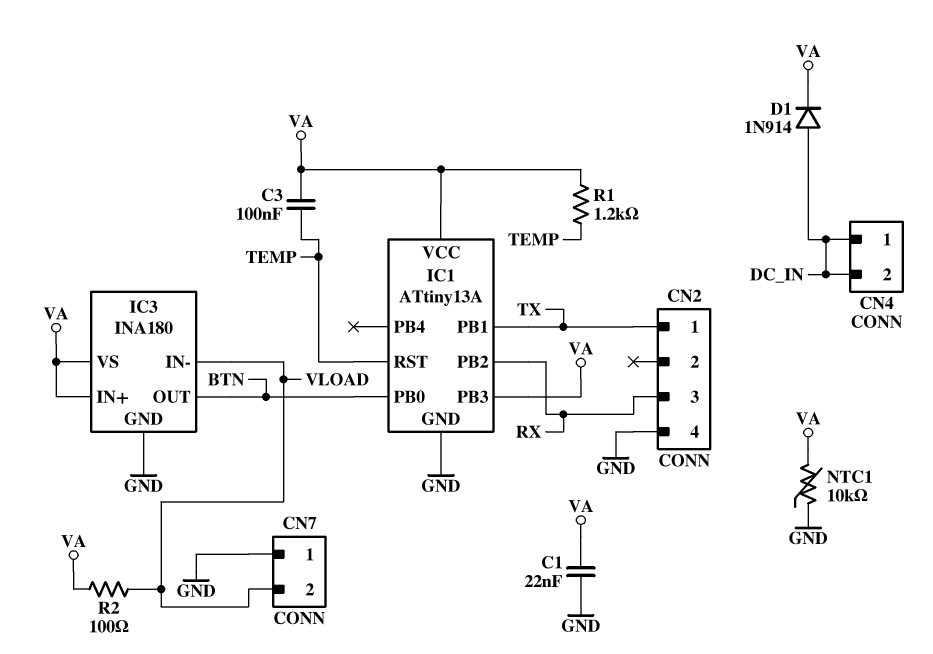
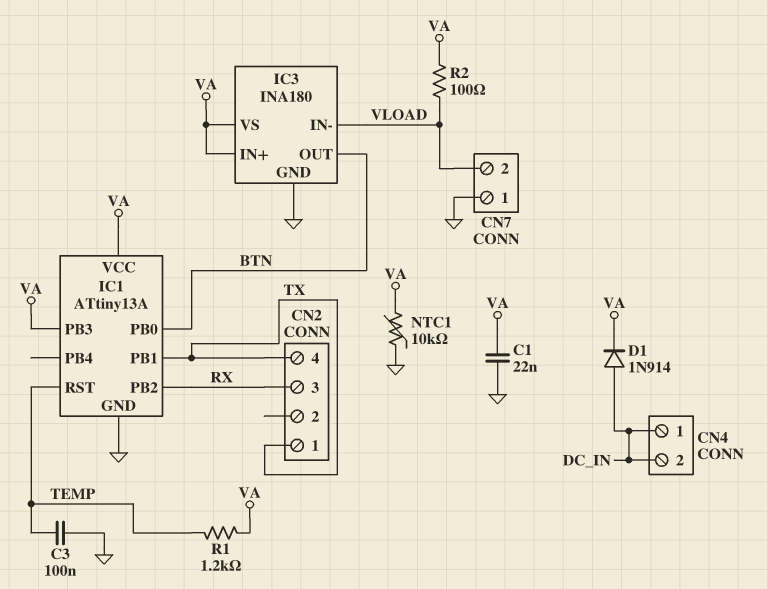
C3: 100nF (TEMP, VA) -> 100nF (GND, TEMP)
CN2 pin 4: GND -> TX

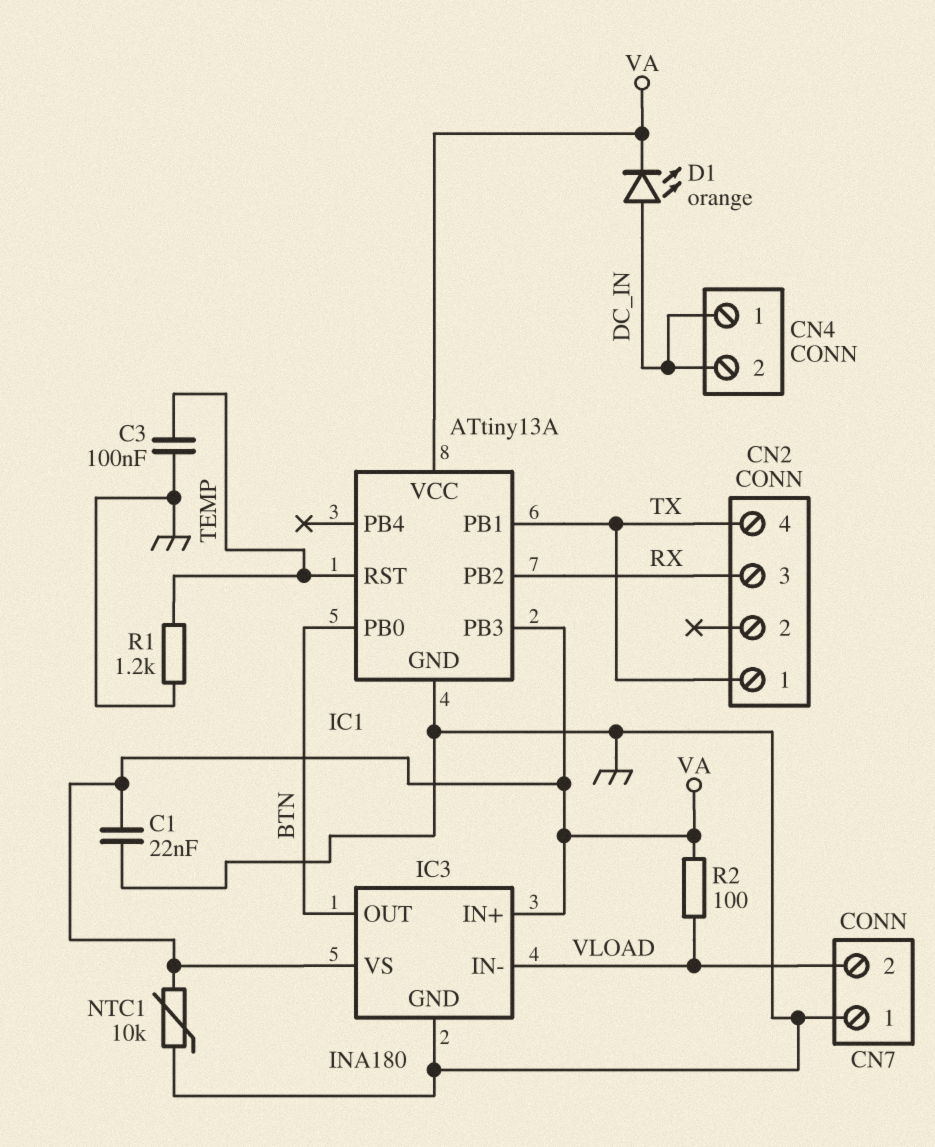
D1: diode 1N914 (A DC_IN, K VA) -> LED orange (A DC_IN, K VA)
R1: 1.2k (TEMP, VA) -> 1.2k (GND, TEMP)

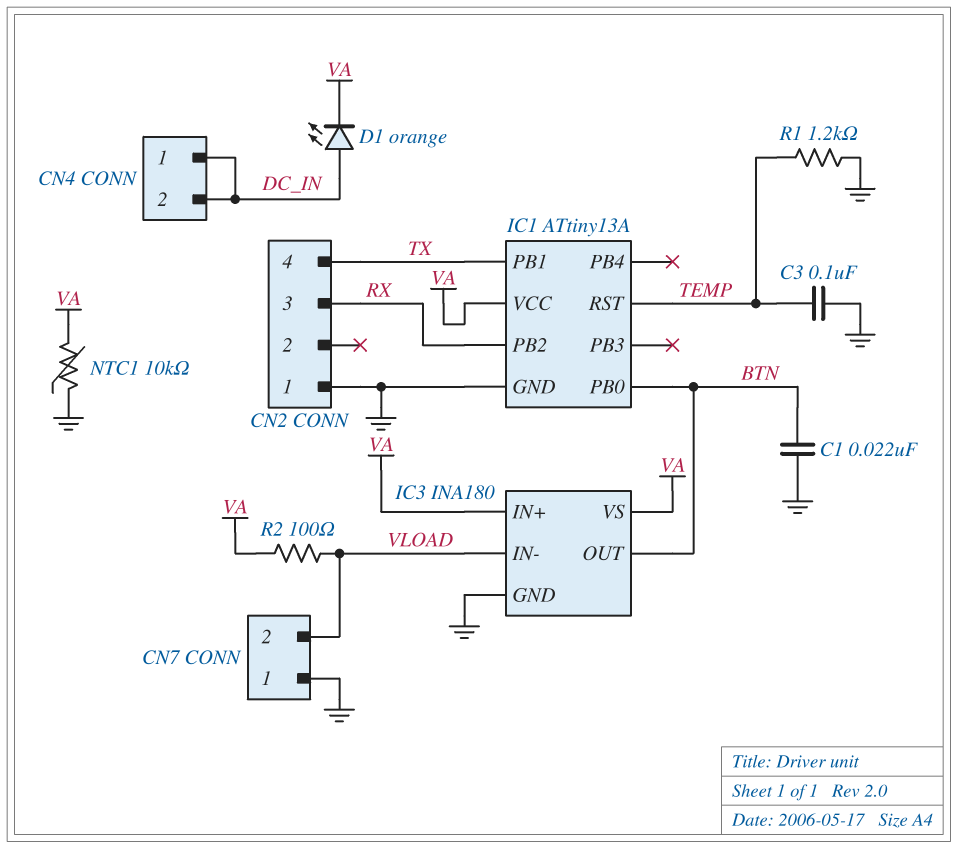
C1: 22nF (GND, VA) -> 22nF (BTN, GND)
CN2 pin 1: TX -> GND
IC1 pin PB3: VA -> none

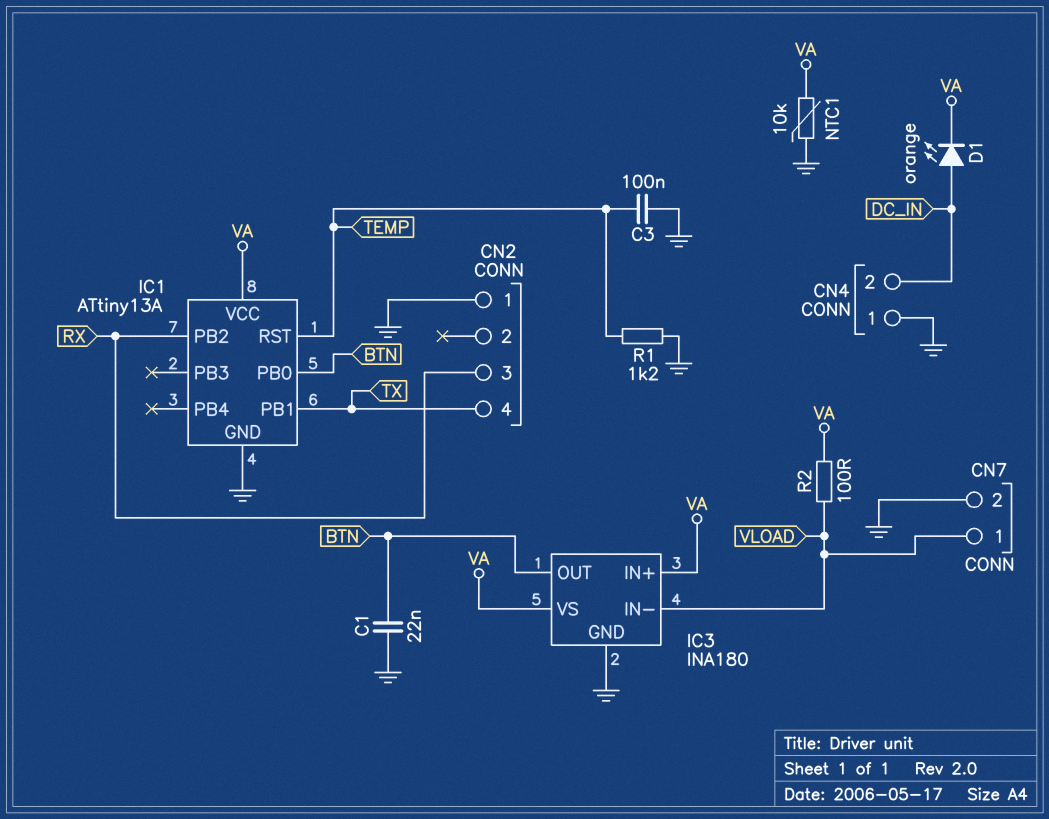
CN4 pin 1: DC_IN -> GND
CN7 pin 1: GND -> VLOAD
CN7 pin 2: VLOAD -> GND

